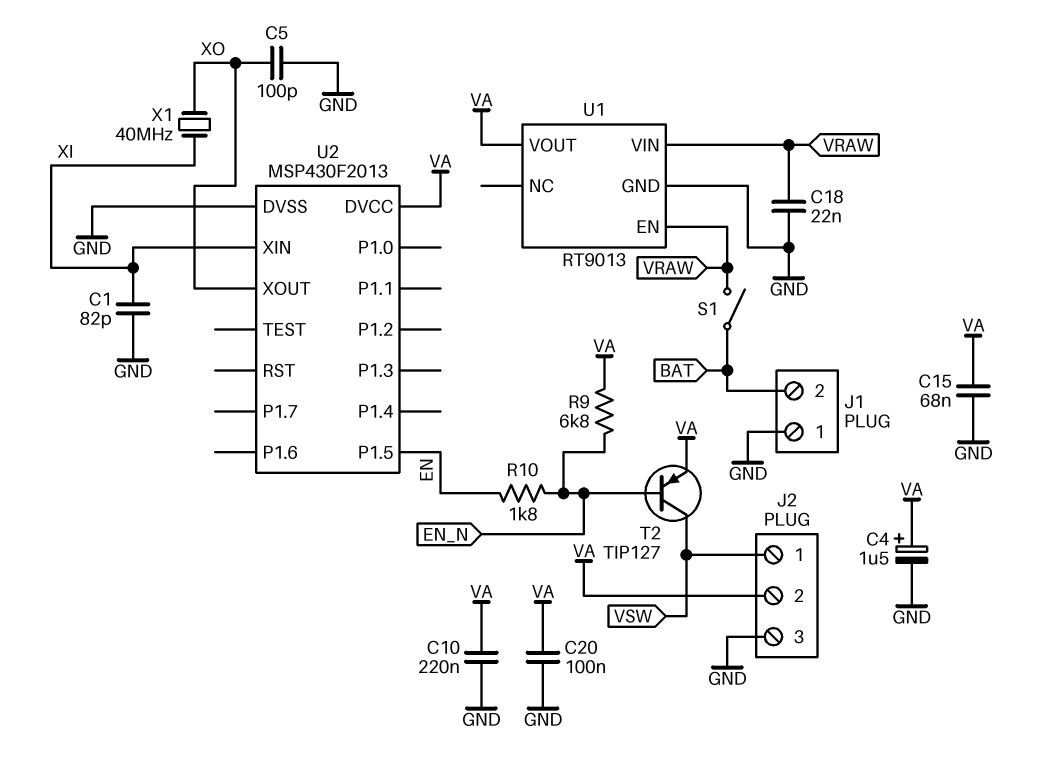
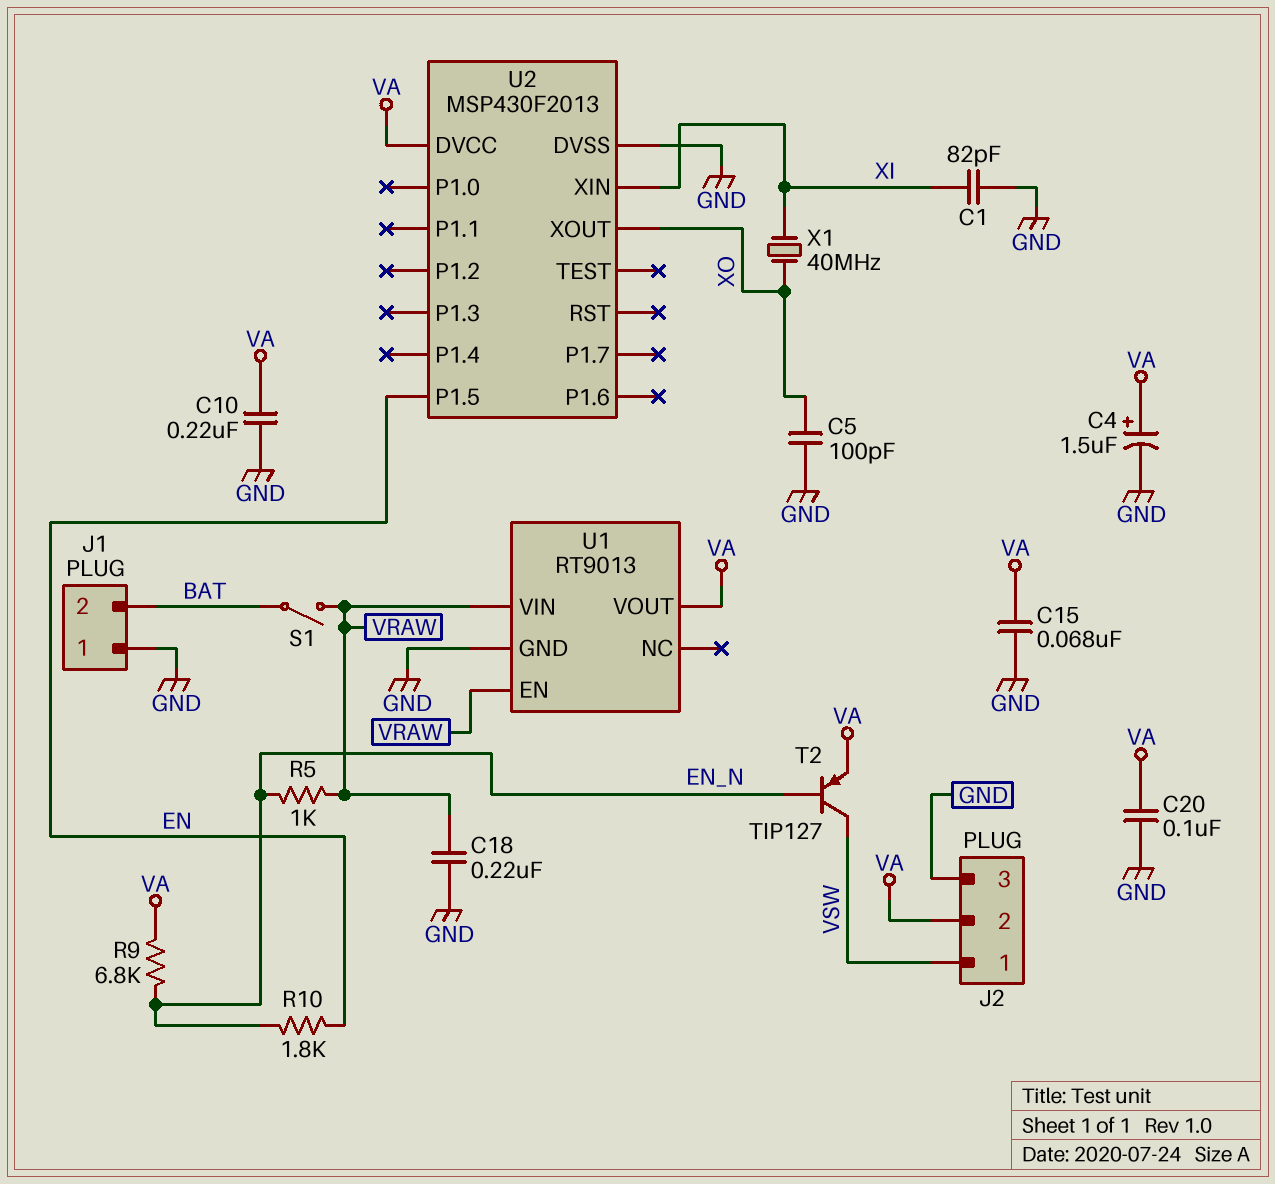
C18: 22nF (GND, VRAW) -> 220nF (GND, VRAW)
R5: none -> 1k (EN_N, VRAW)

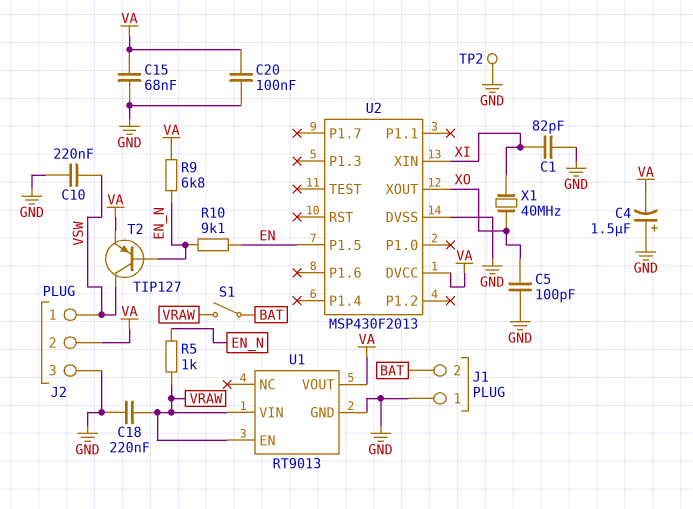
C4: 1.5uF (plus VA, minus GND) -> 1.5uF (plus GND, minus VA)
C10: 220nF (GND, VA) -> 220nF (GND, VSW)
R10: 1.8k (EN, EN_N) -> 9.1k (EN, EN_N)
TP2: none -> test point (GND)

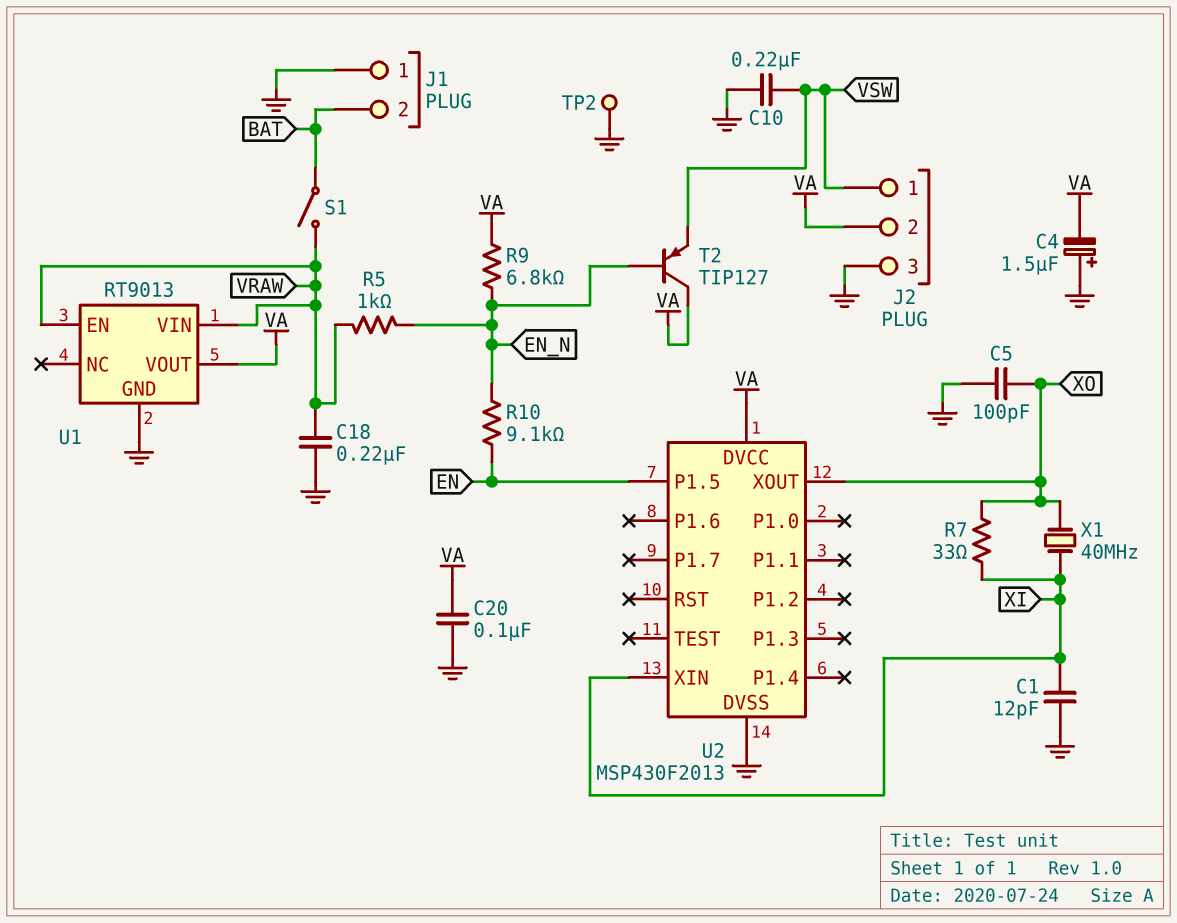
C1: 82pF (GND, XI) -> 12pF (GND, XI)
C15: 68nF (GND, VA) -> none
R7: none -> 33 (XI, XO)
T2: PNP TIP127 (B EN_N, C VSW, E VA) -> PNP TIP127 (B EN_N, C VA, E VSW)

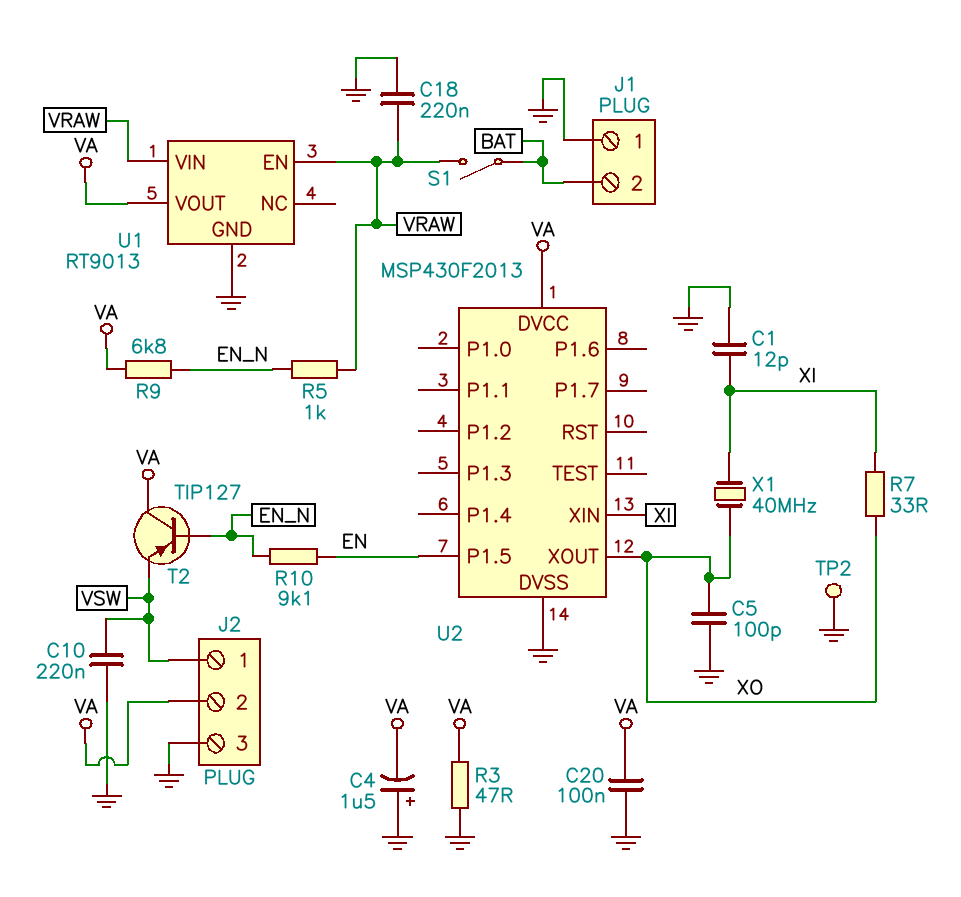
R3: none -> 47 (GND, VA)

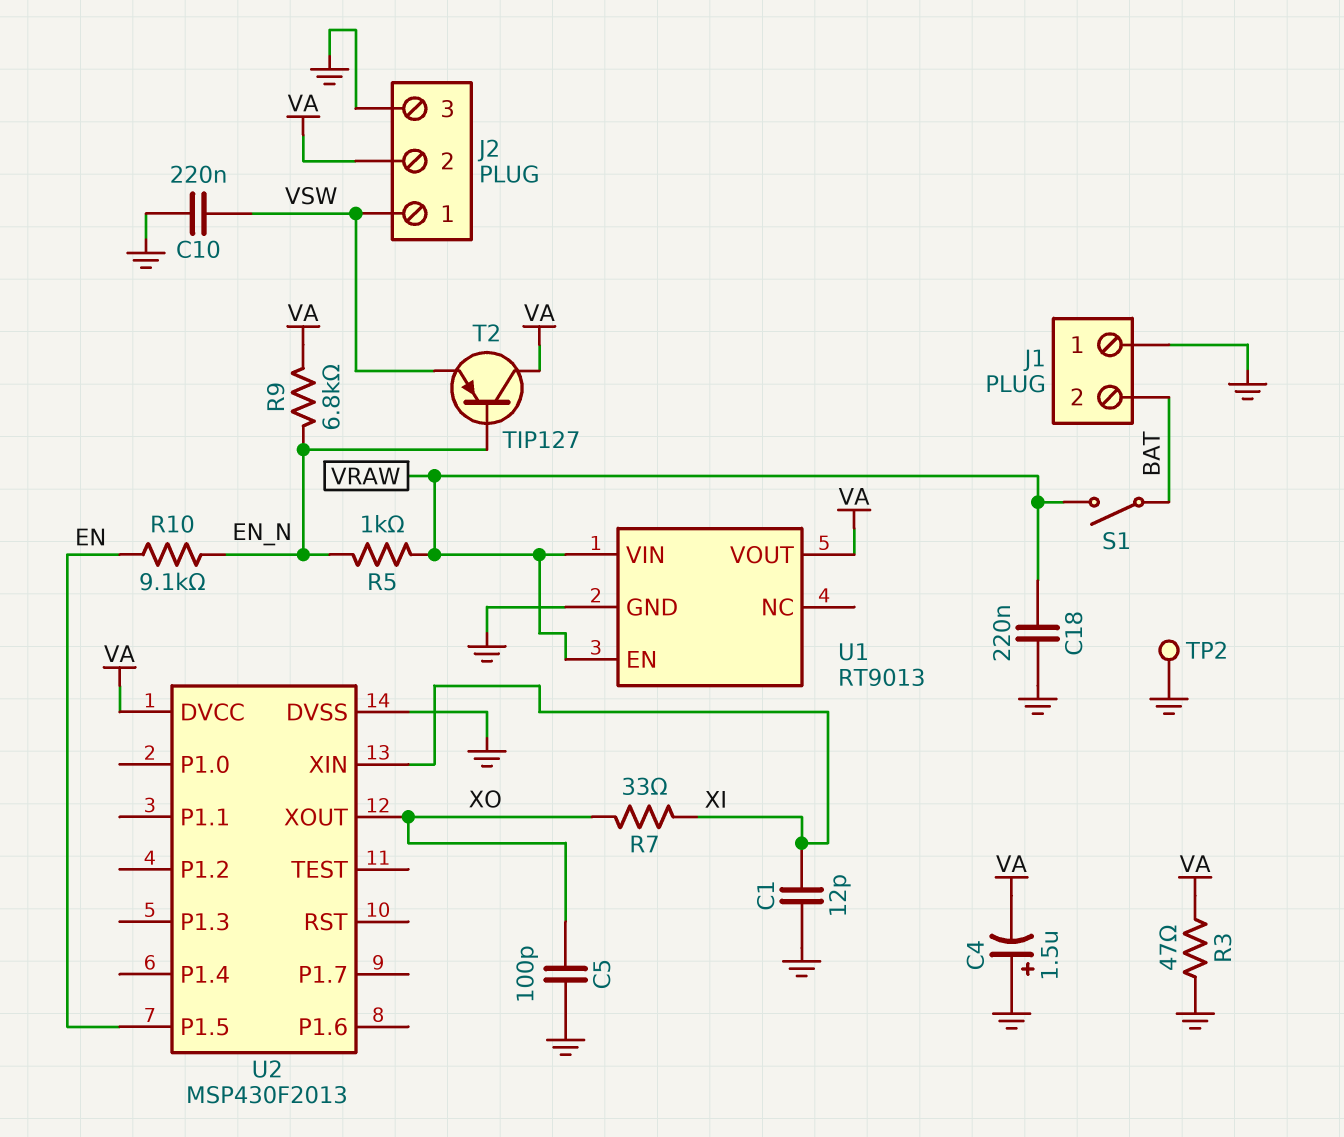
C20: 100nF (GND, VA) -> none
X1: 40MHz (XI, XO) -> none

